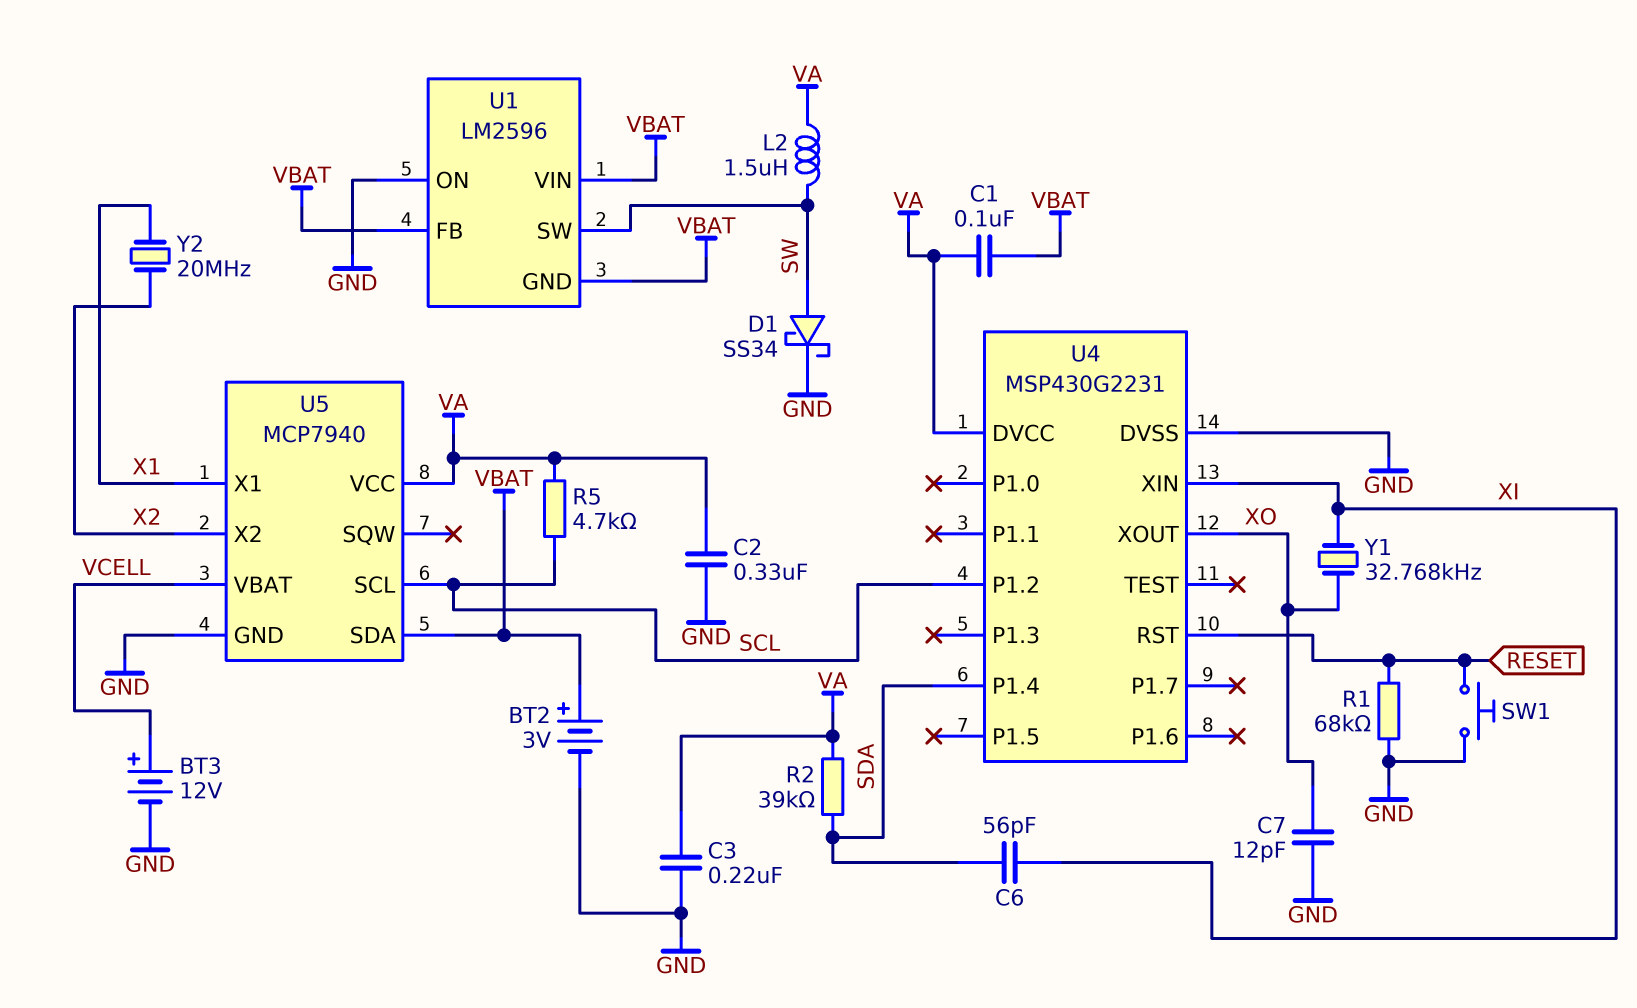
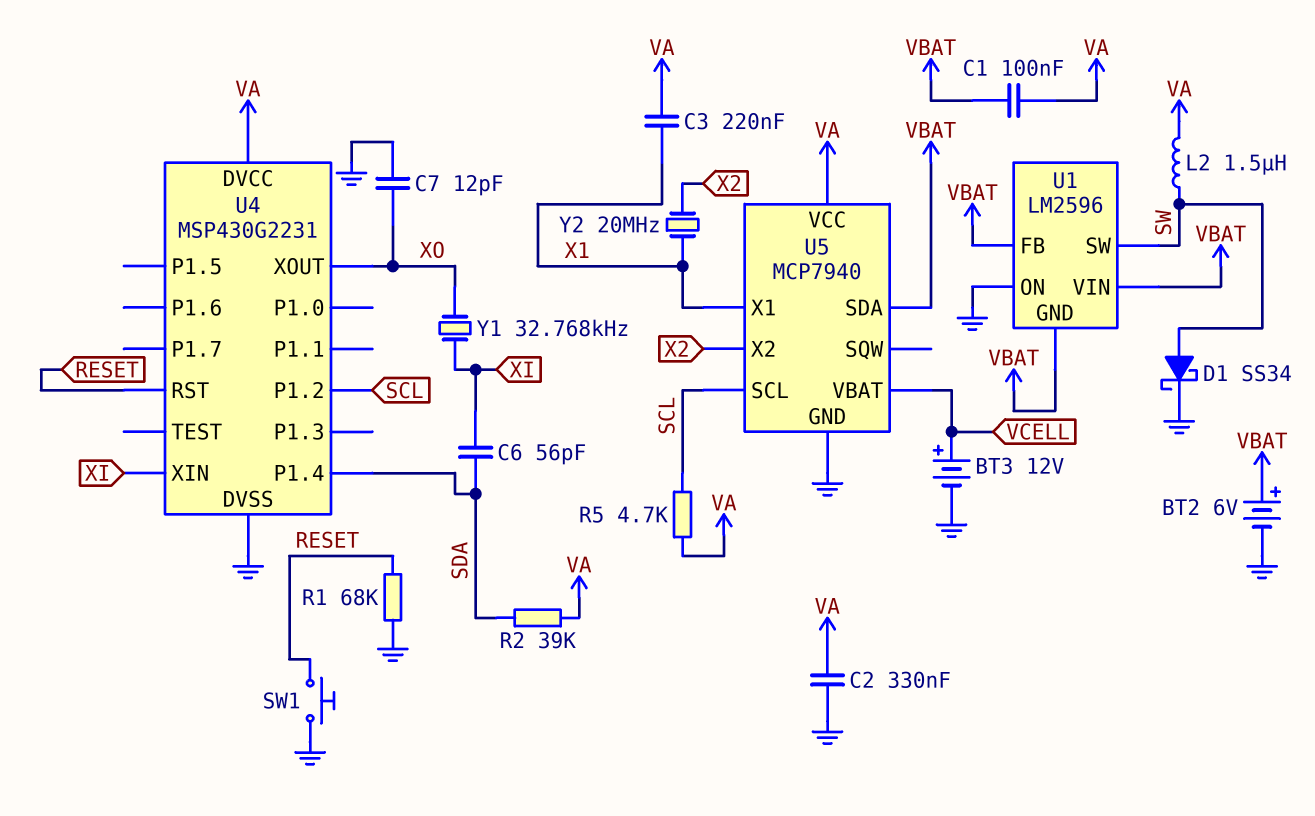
BT2: 3V (plus VBAT, minus GND) -> 6V (plus VBAT, minus GND)
C3: 220nF (GND, VA) -> 220nF (VA, X1)

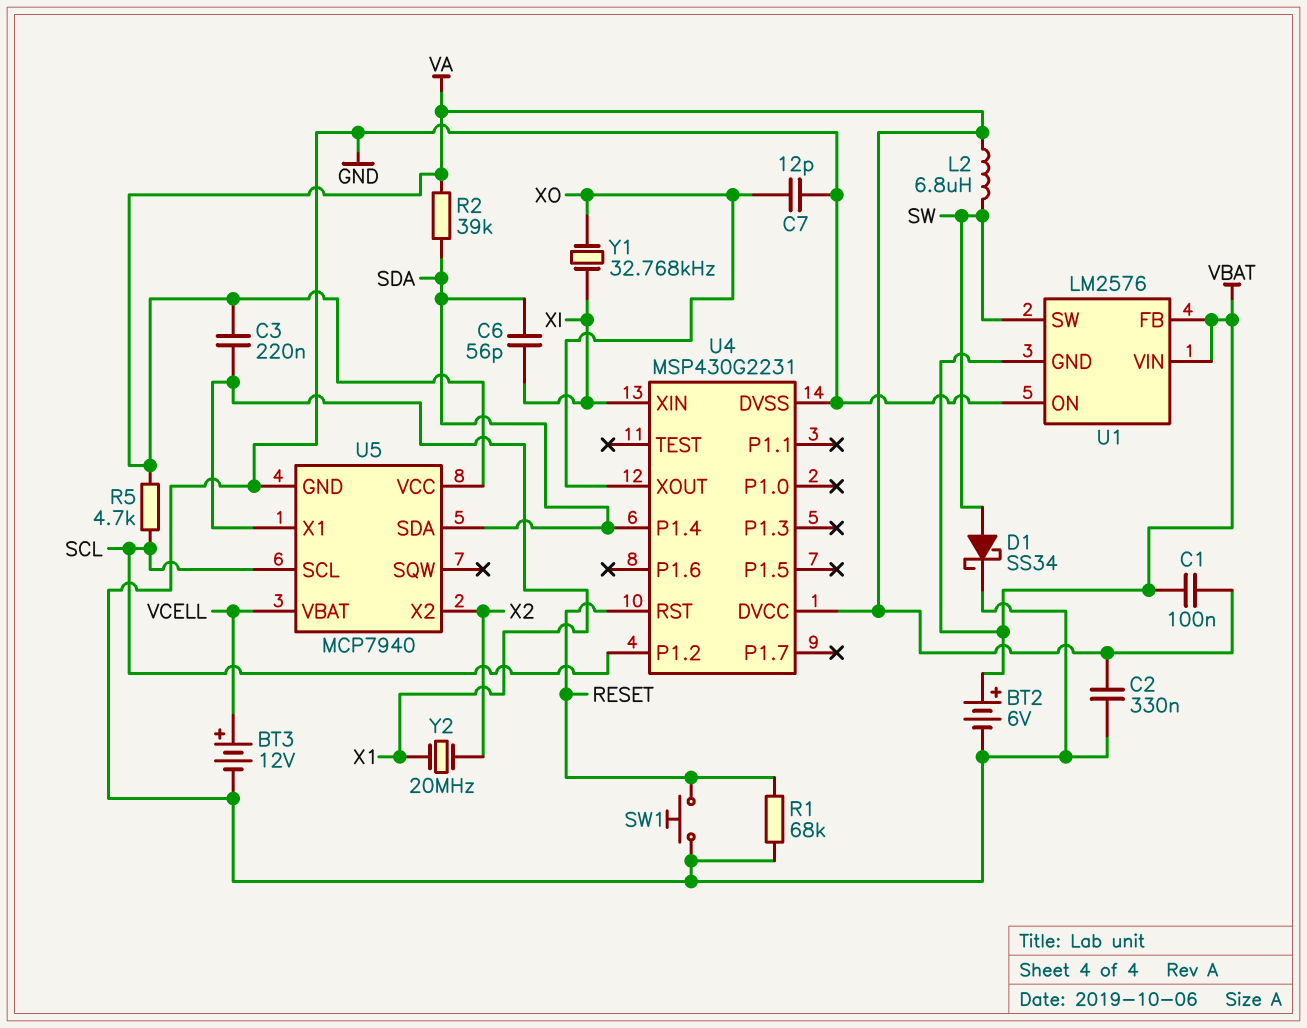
L2: 1.5uH (SW, VA) -> 6.8uH (SW, VA)
U1: LM2596 -> LM2576
U5 pin SDA: VBAT -> SDA

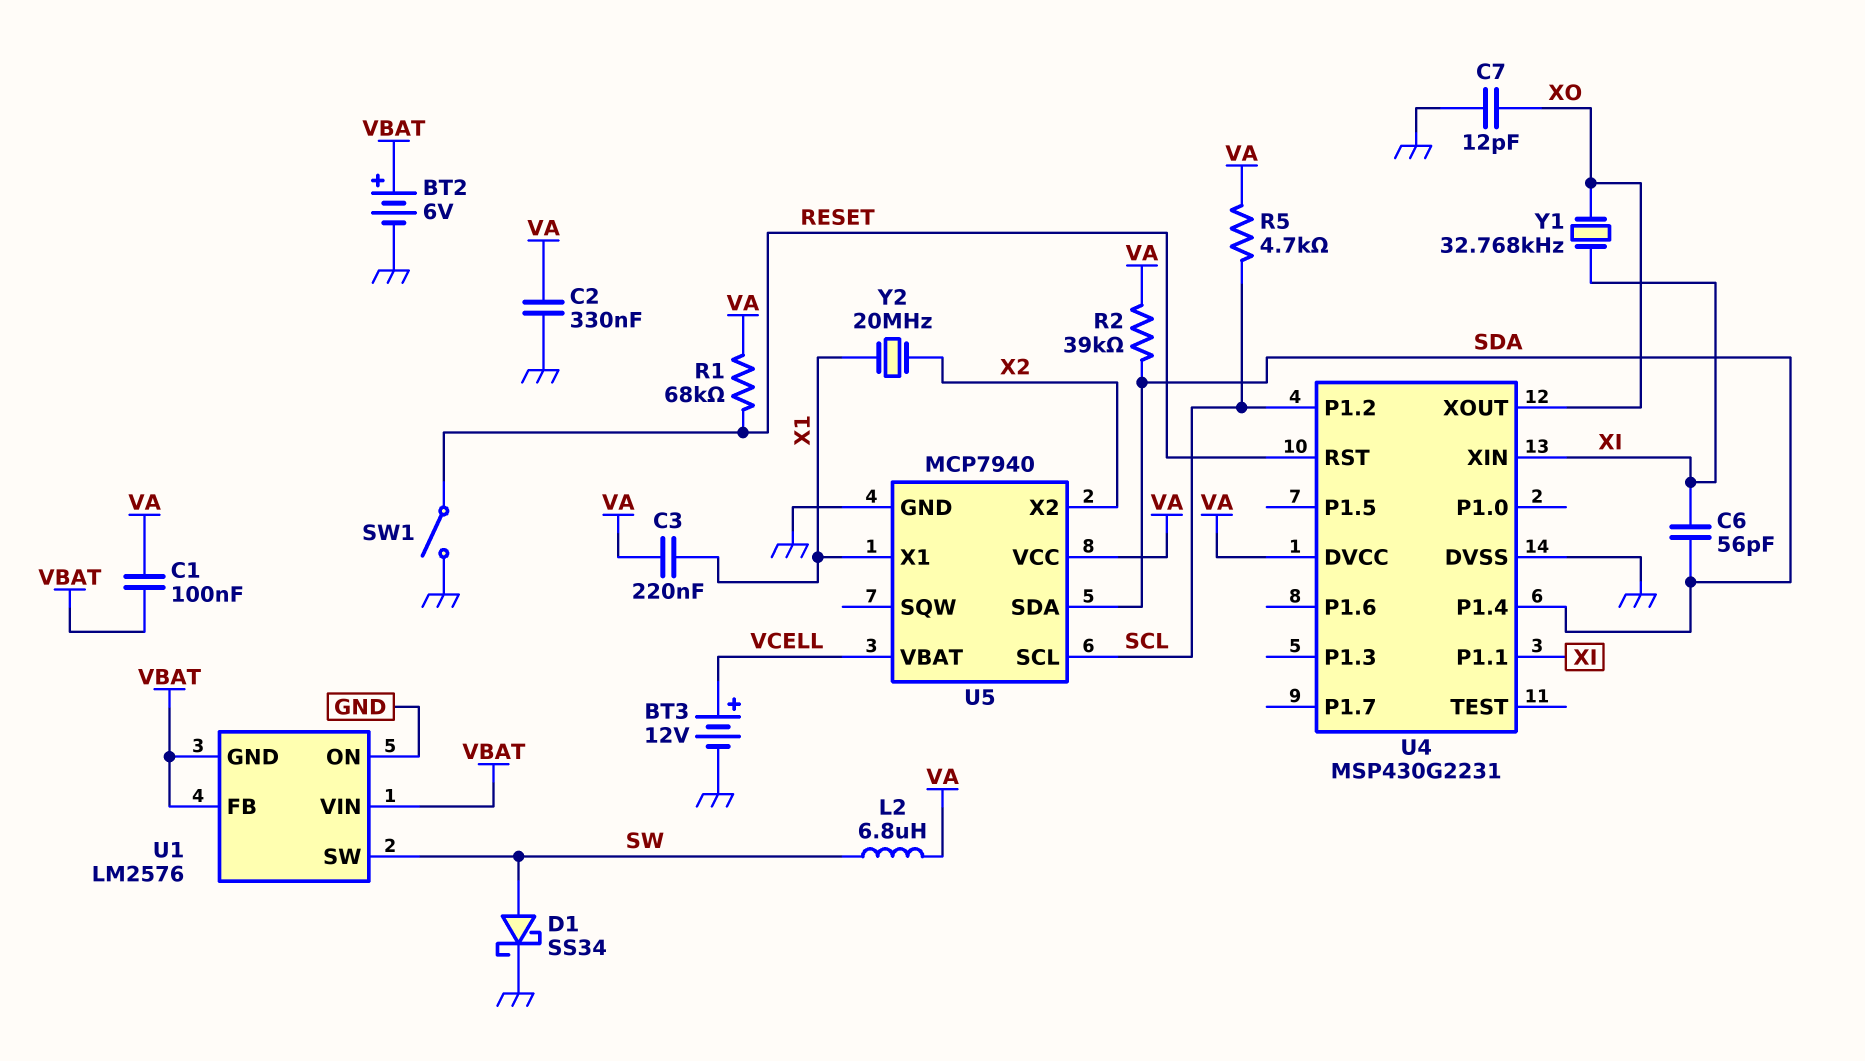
R1: 68k (GND, RESET) -> 68k (RESET, VA)
SW1: button (GND, RESET) -> switch (GND, RESET)
U4 pin P1.1: none -> XI

